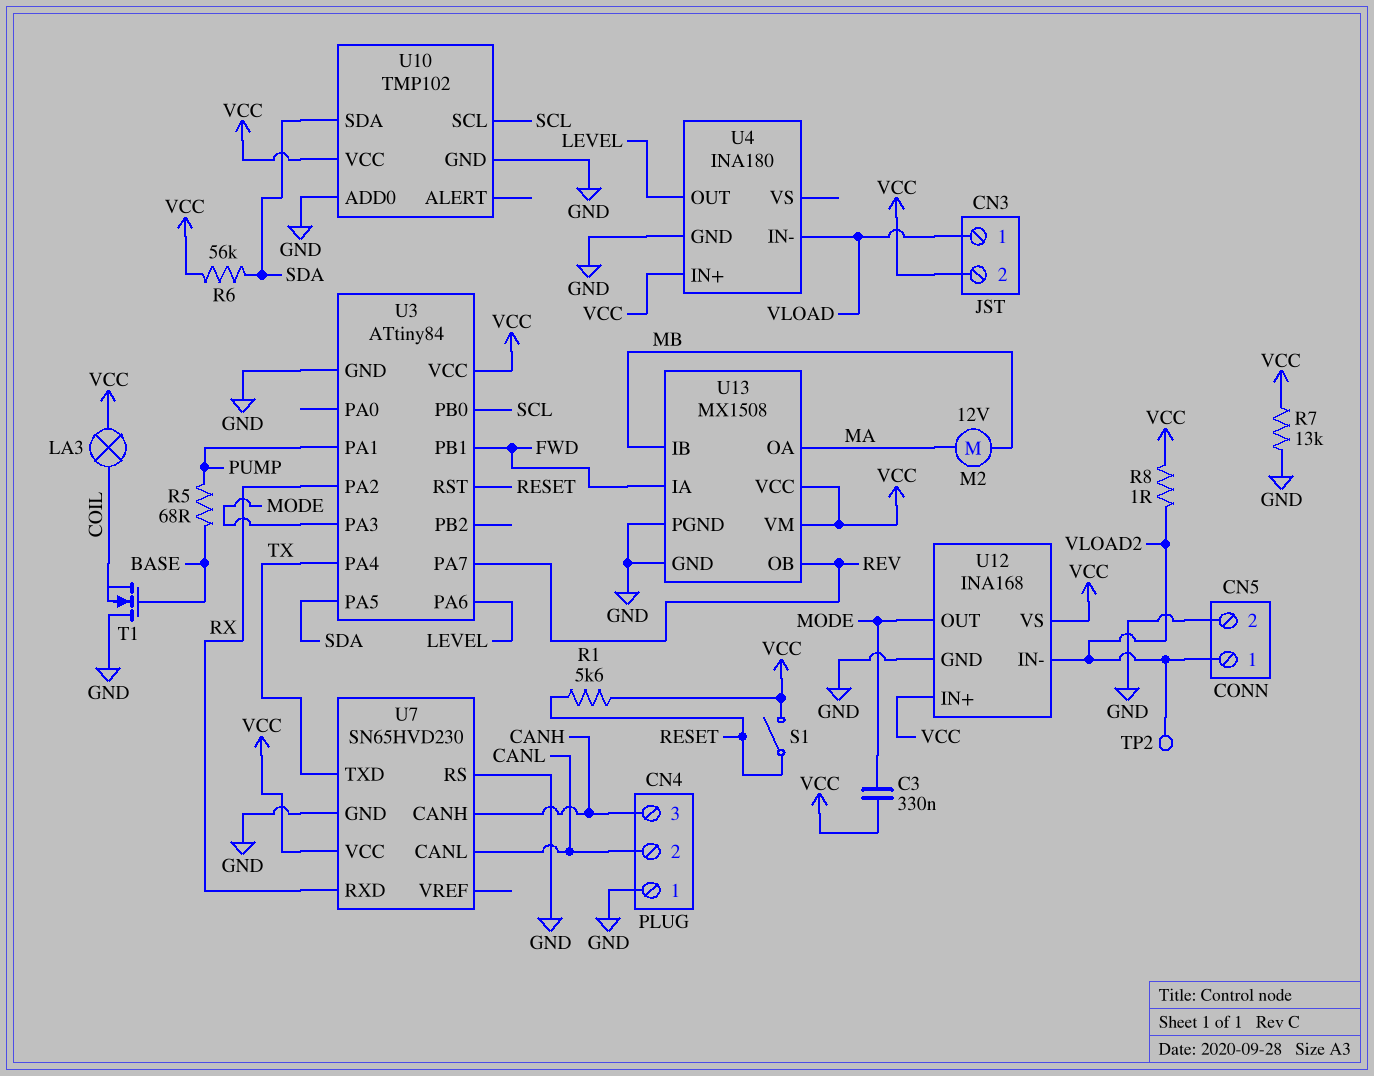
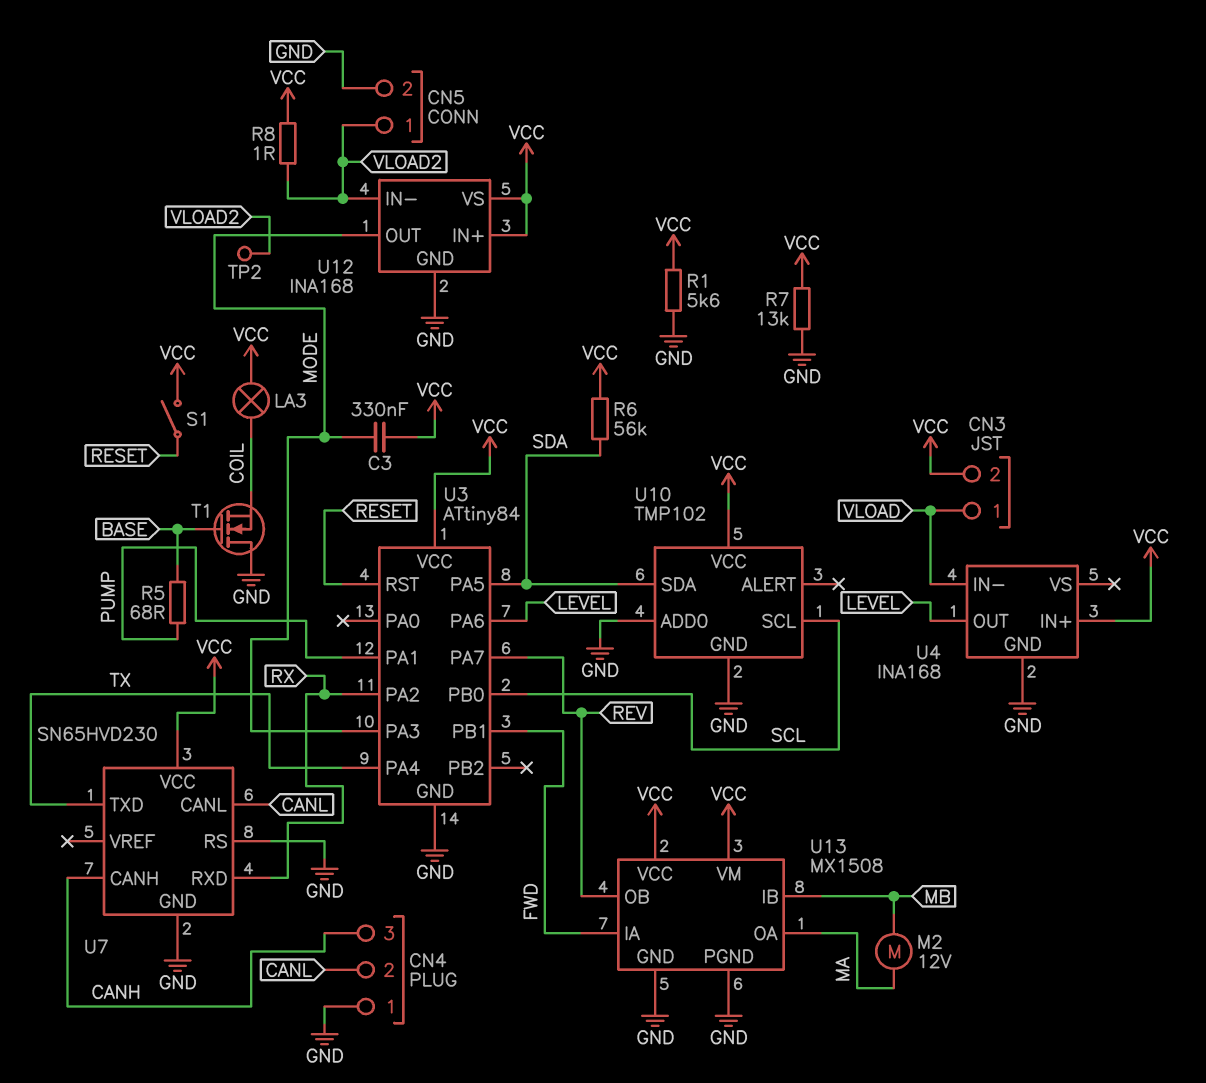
R1: 5.6k (RESET, VCC) -> 5.6k (GND, VCC)
U4: INA180 -> INA168

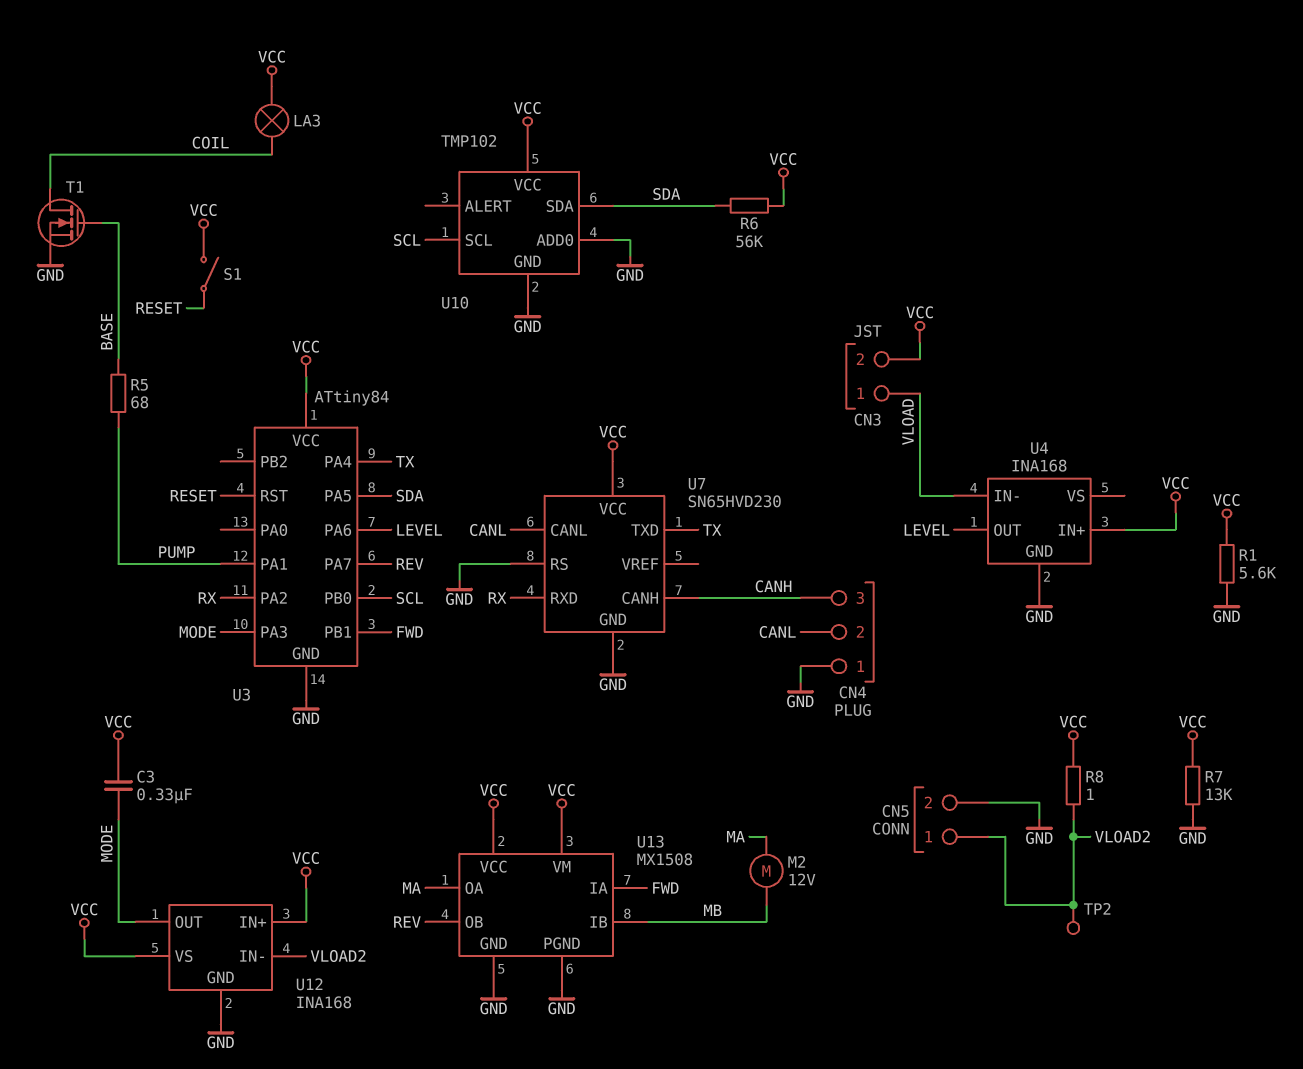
T1: NMOS (G BASE, D GND, S COIL) -> NMOS (G BASE, D COIL, S GND)

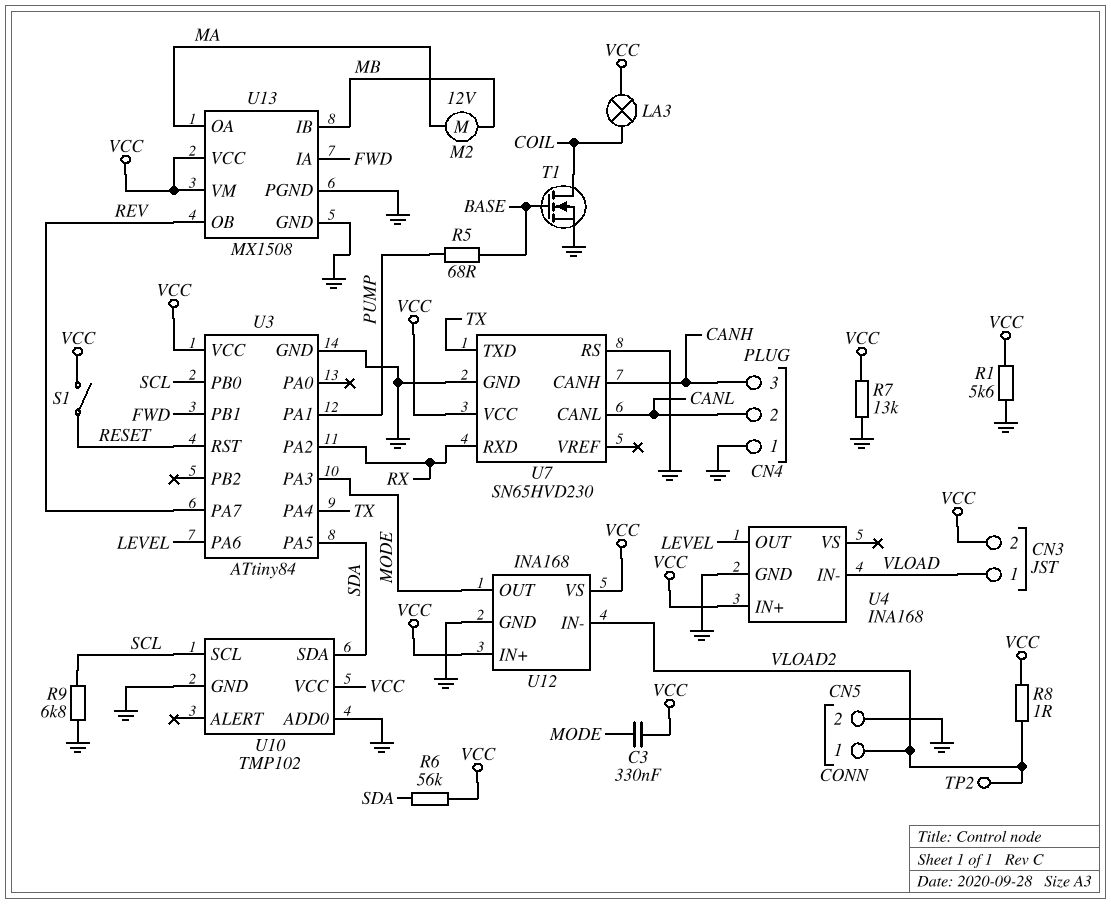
R9: none -> 6.8k (GND, SCL)

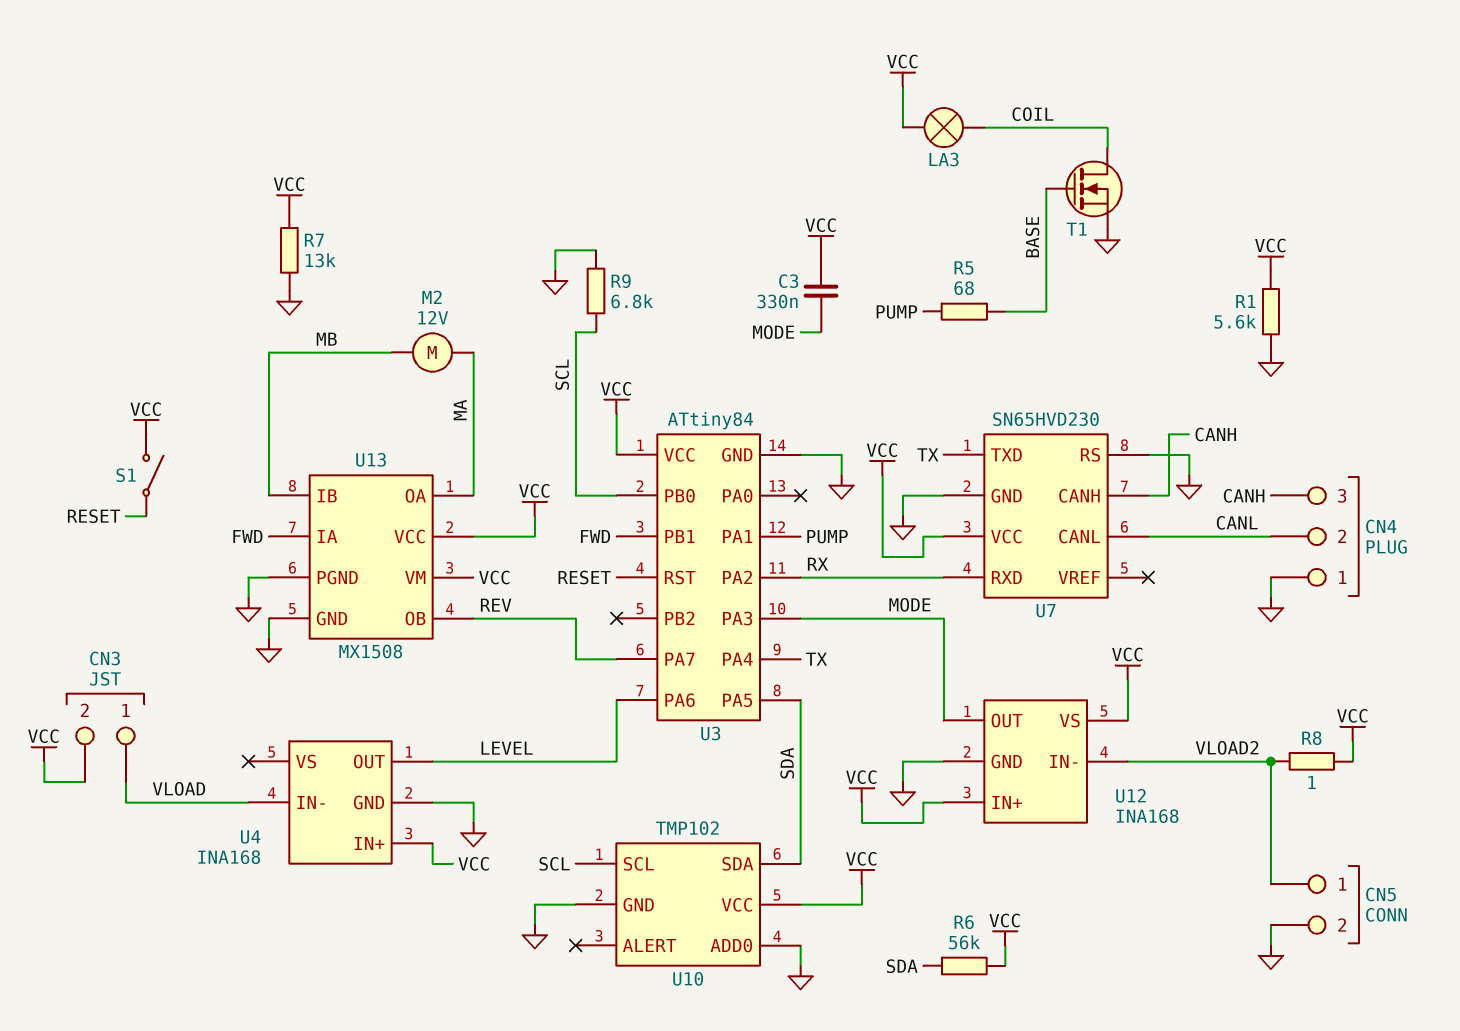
TP2: test point (VLOAD2) -> none

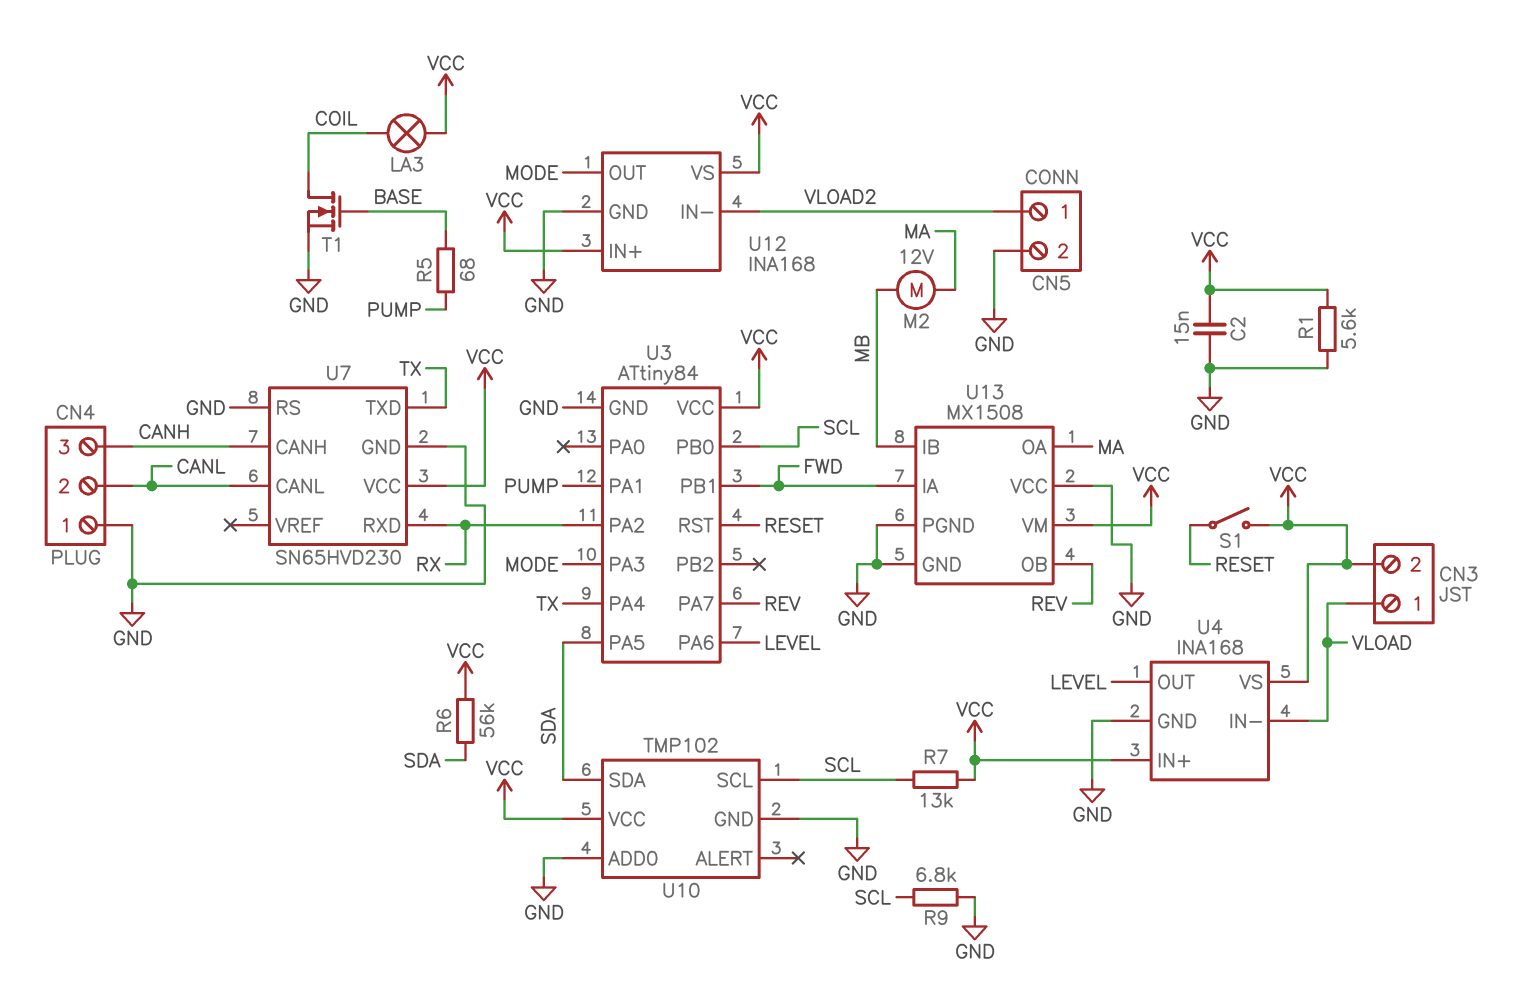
C2: none -> 15nF (GND, VCC)
C3: 330nF (MODE, VCC) -> none
R7: 13k (GND, VCC) -> 13k (SCL, VCC)
R8: 1 (VCC, VLOAD2) -> none
U4 pin VS: none -> VCC
U13 pin VCC: VCC -> GND

